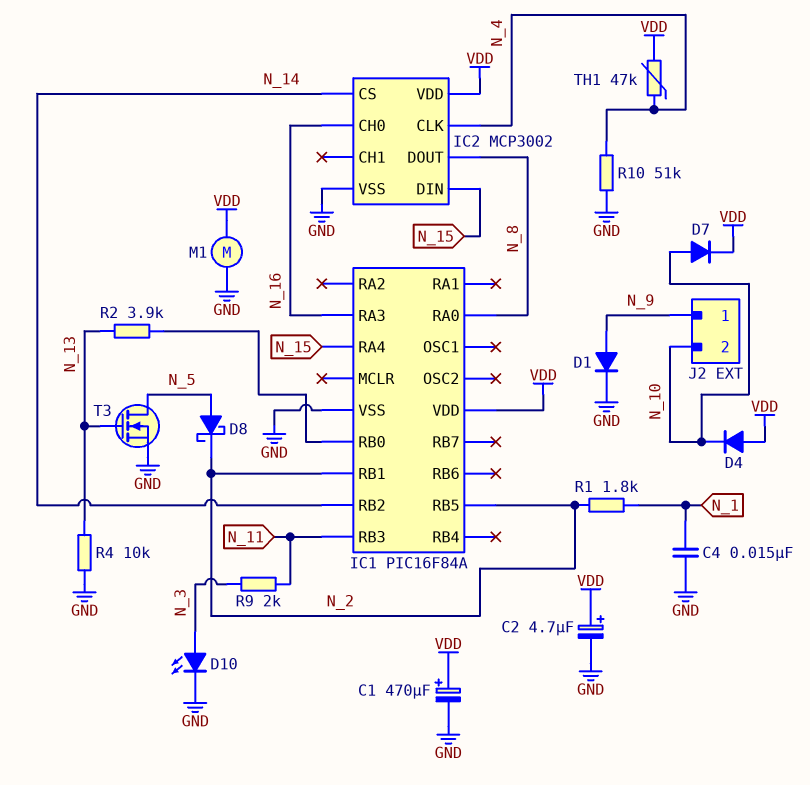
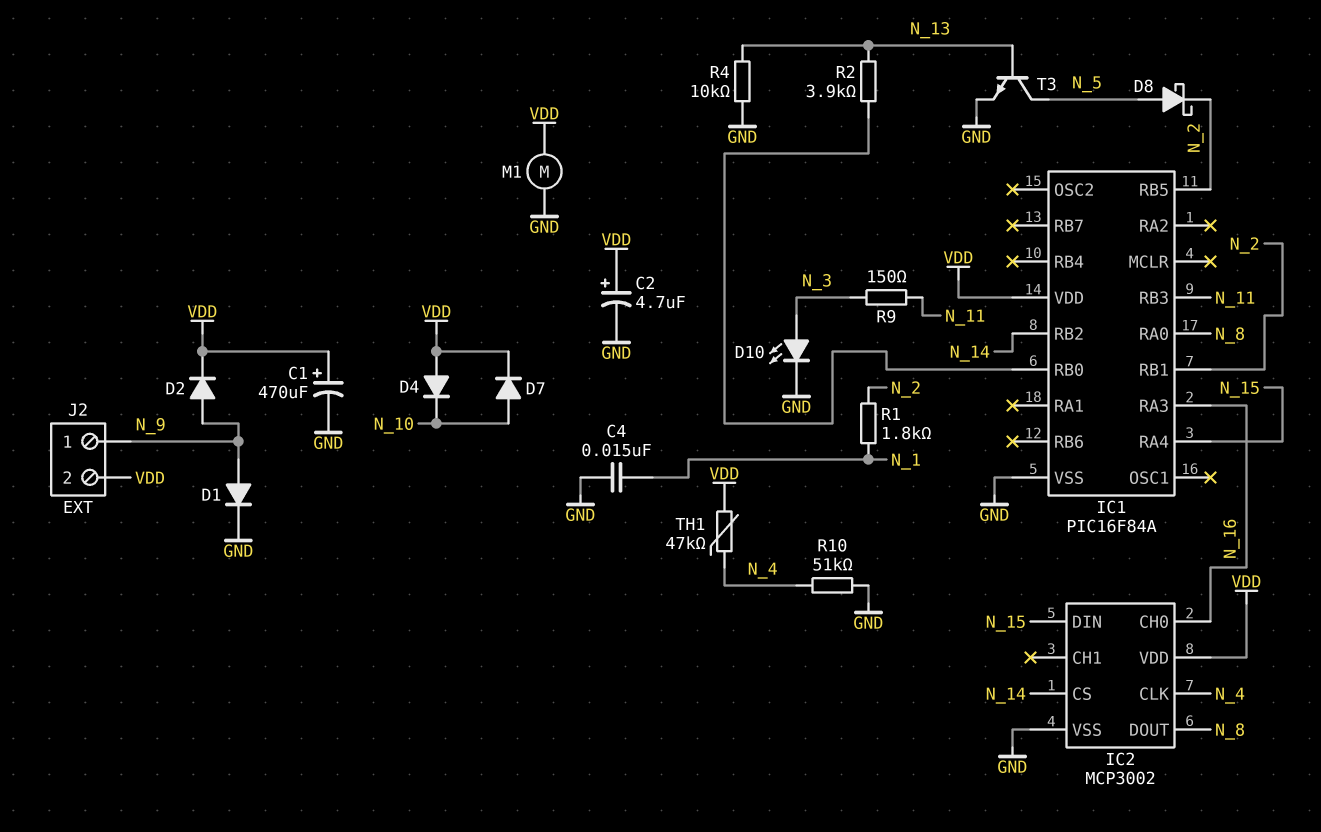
D2: none -> diode (A N_9, K VDD)
J2 pin 2: N_10 -> VDD
R9: 2k (N_3, N_11) -> 150 (N_3, N_11)
T3: NMOS (G N_13, D N_5, S GND) -> NPN (B N_13, C N_5, E GND)

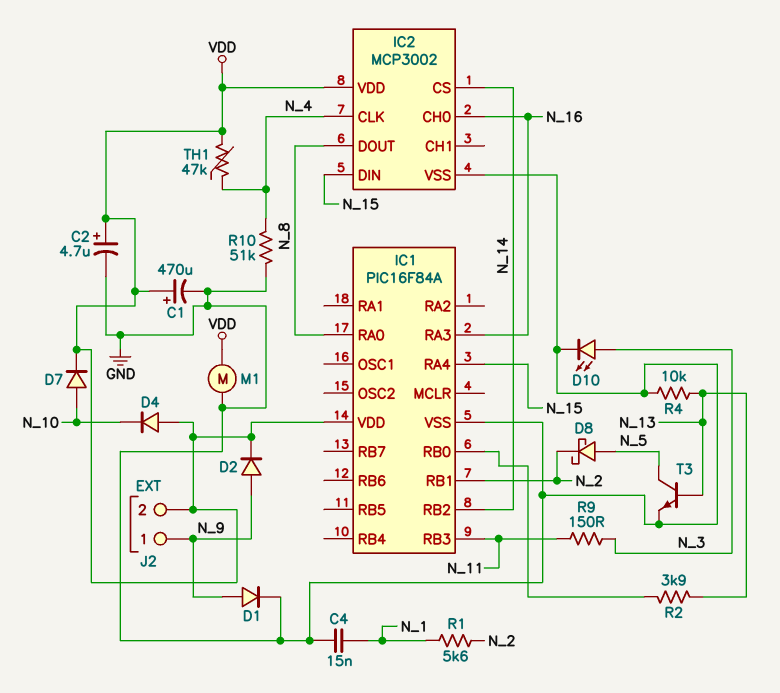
IC1 pin RB5: N_2 -> none
R1: 1.8k (N_1, N_2) -> 5.6k (N_1, N_2)

